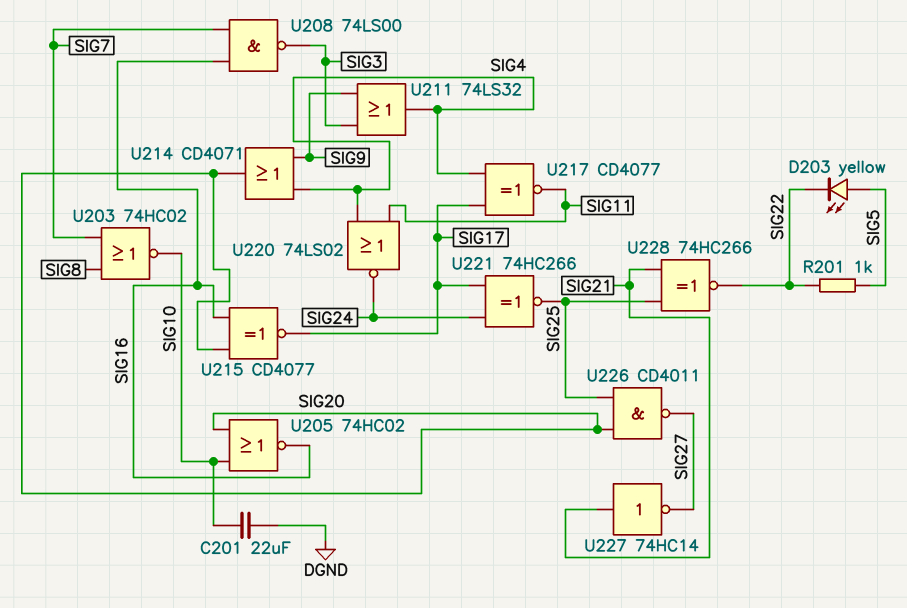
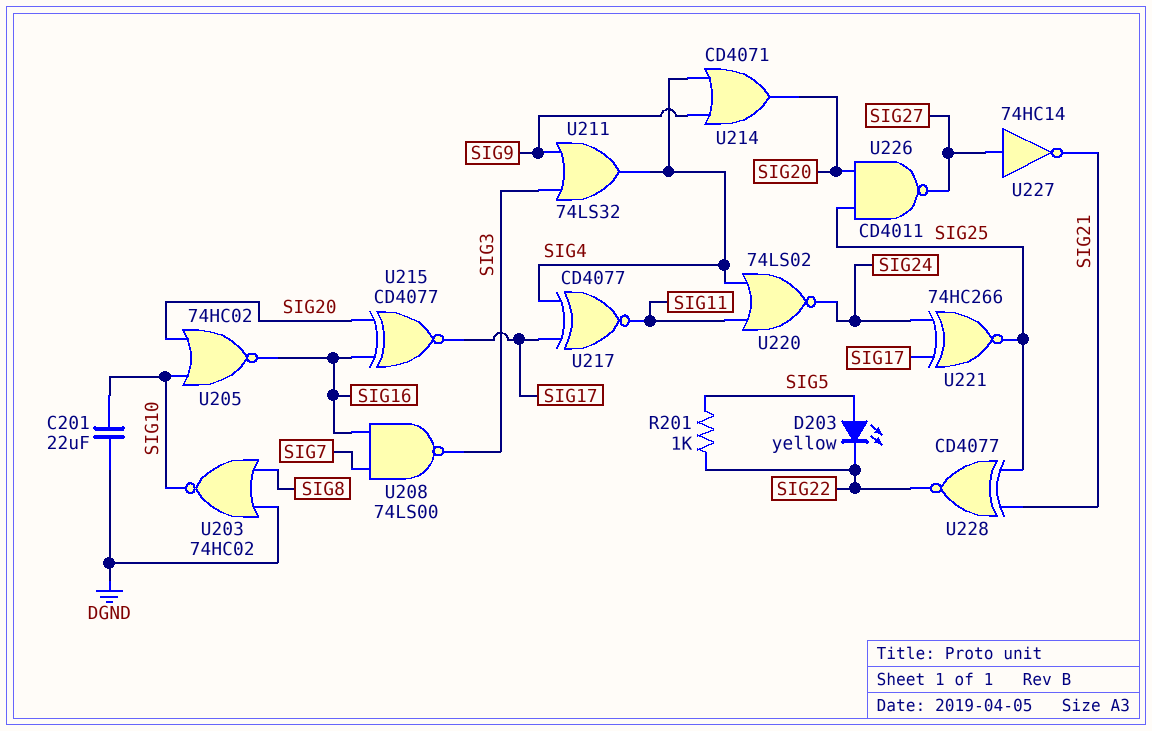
U203: NOR 74HC02 (in SIG7, in SIG8, out SIG10) -> NOR 74HC02 (in DGND, in SIG8, out SIG10)
U227: NOT 74HC14 (in SIG21, out SIG27) -> NOT 74HC14 (in SIG27, out SIG21)
U228: XNOR 74HC266 (in SIG21, in SIG25, out SIG22) -> XNOR CD4077 (in SIG21, in SIG25, out SIG22)

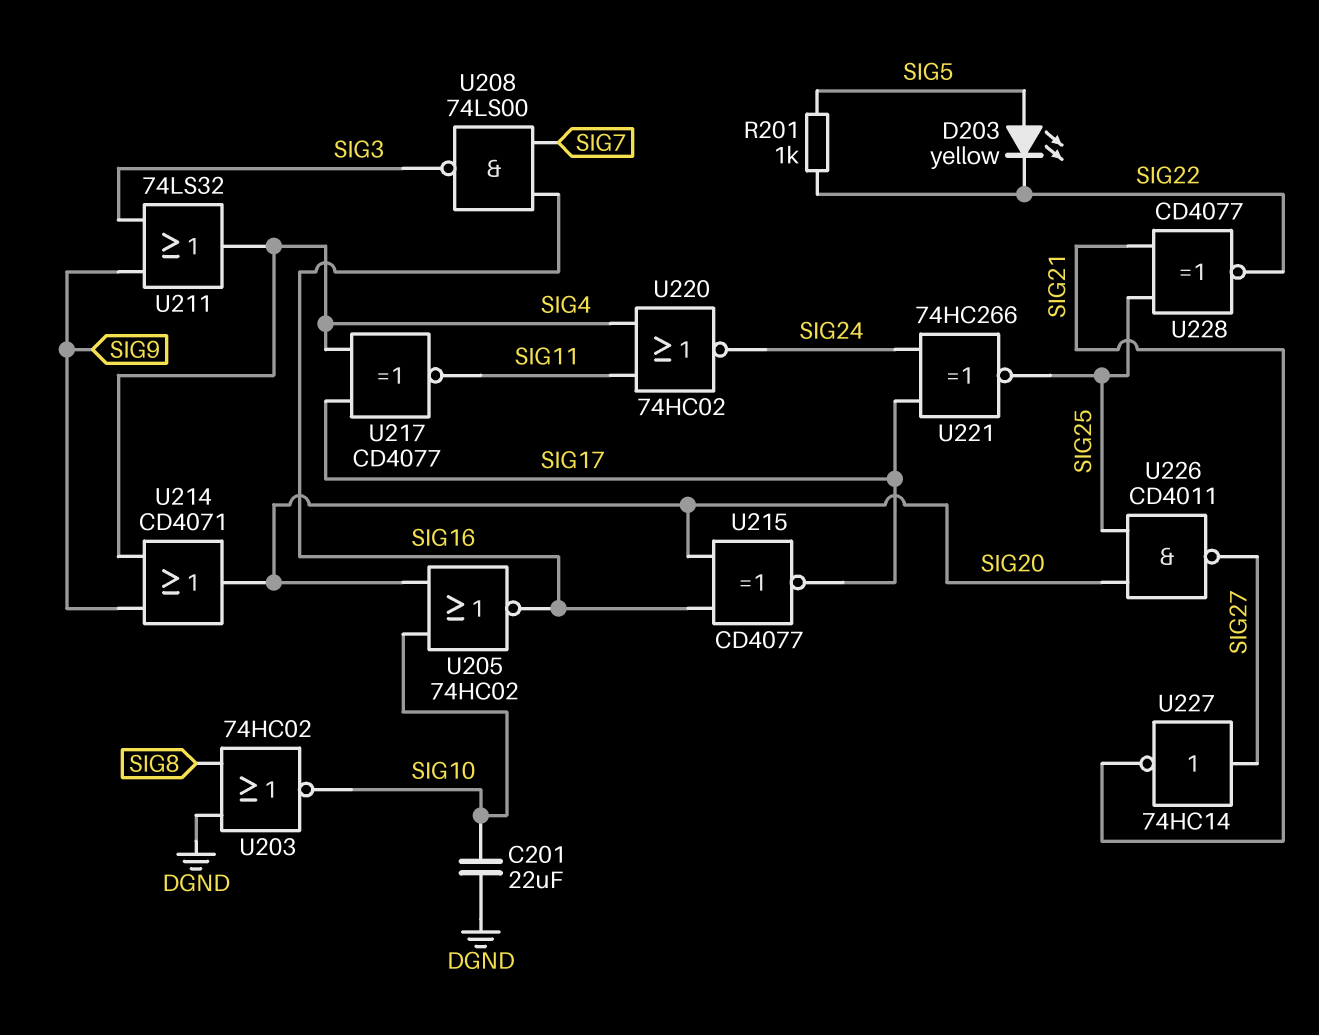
U220: NOR 74LS02 (in SIG4, in SIG11, out SIG24) -> NOR 74HC02 (in SIG4, in SIG11, out SIG24)

